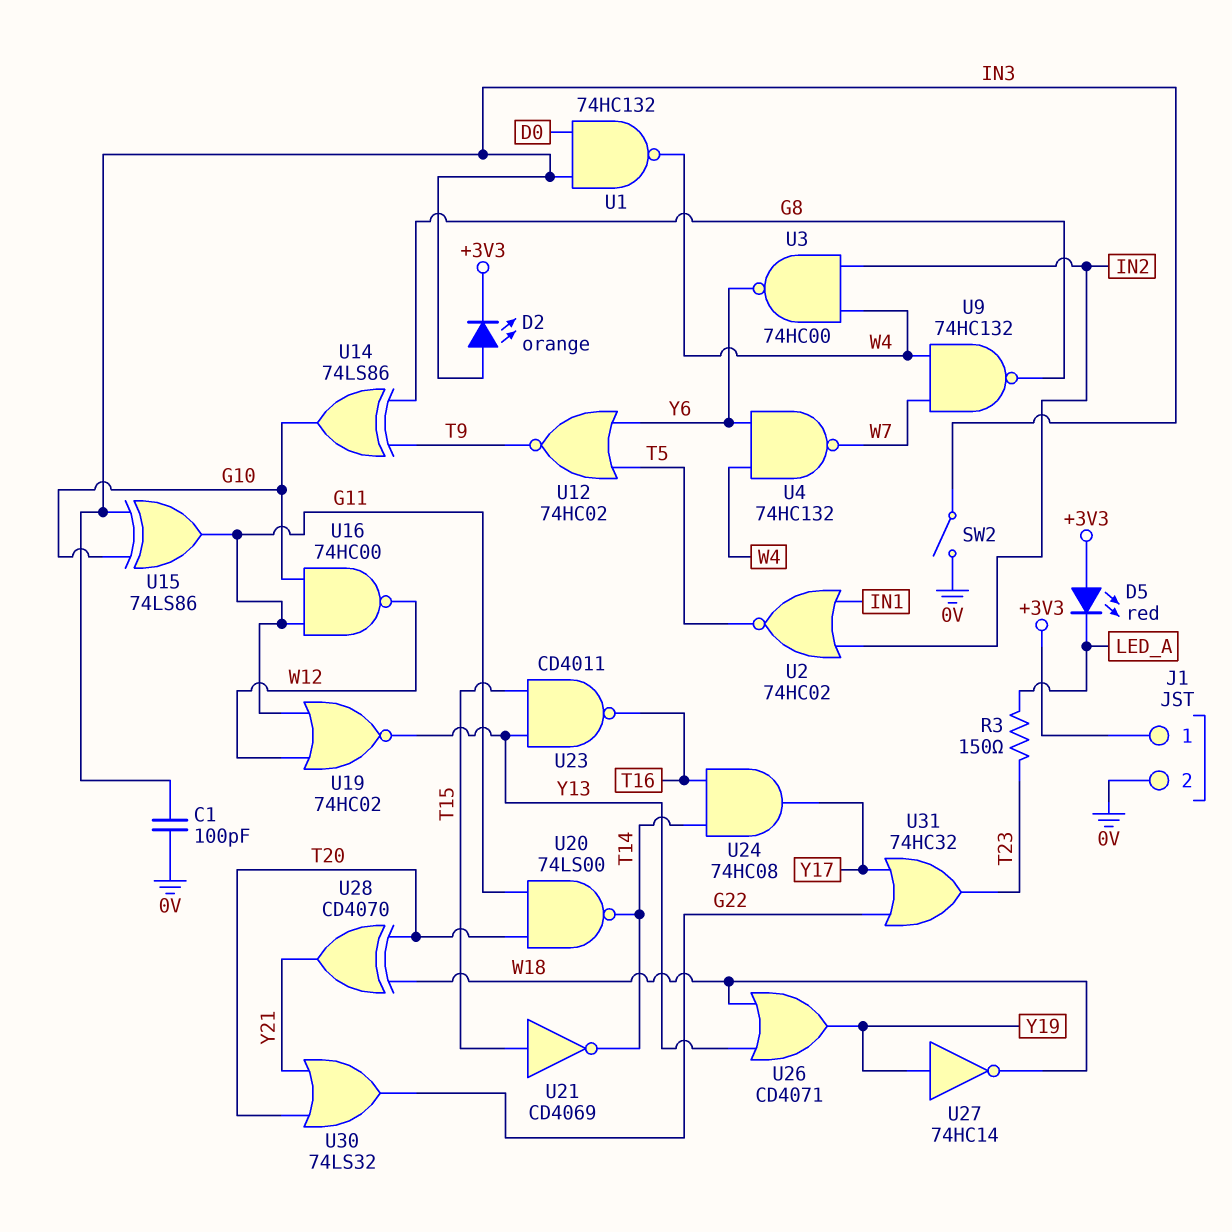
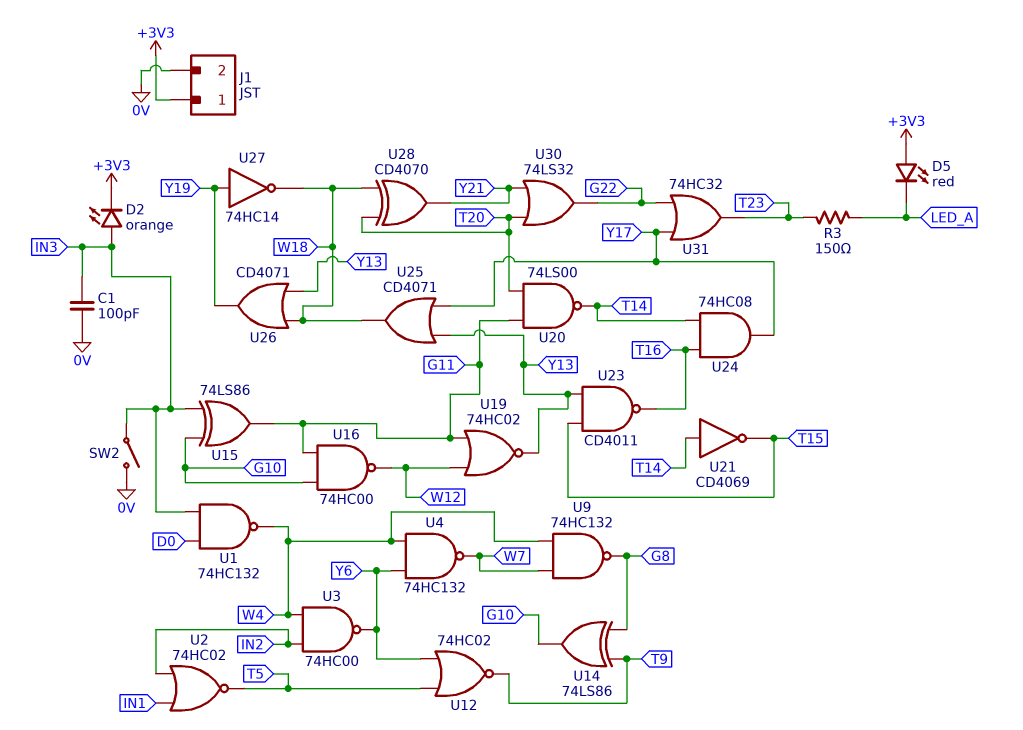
U21: NOT CD4069 (in T15, out T14) -> NOT CD4069 (in T14, out T15)
U25: none -> OR CD4071 (in Y13, in Y17, out W18)

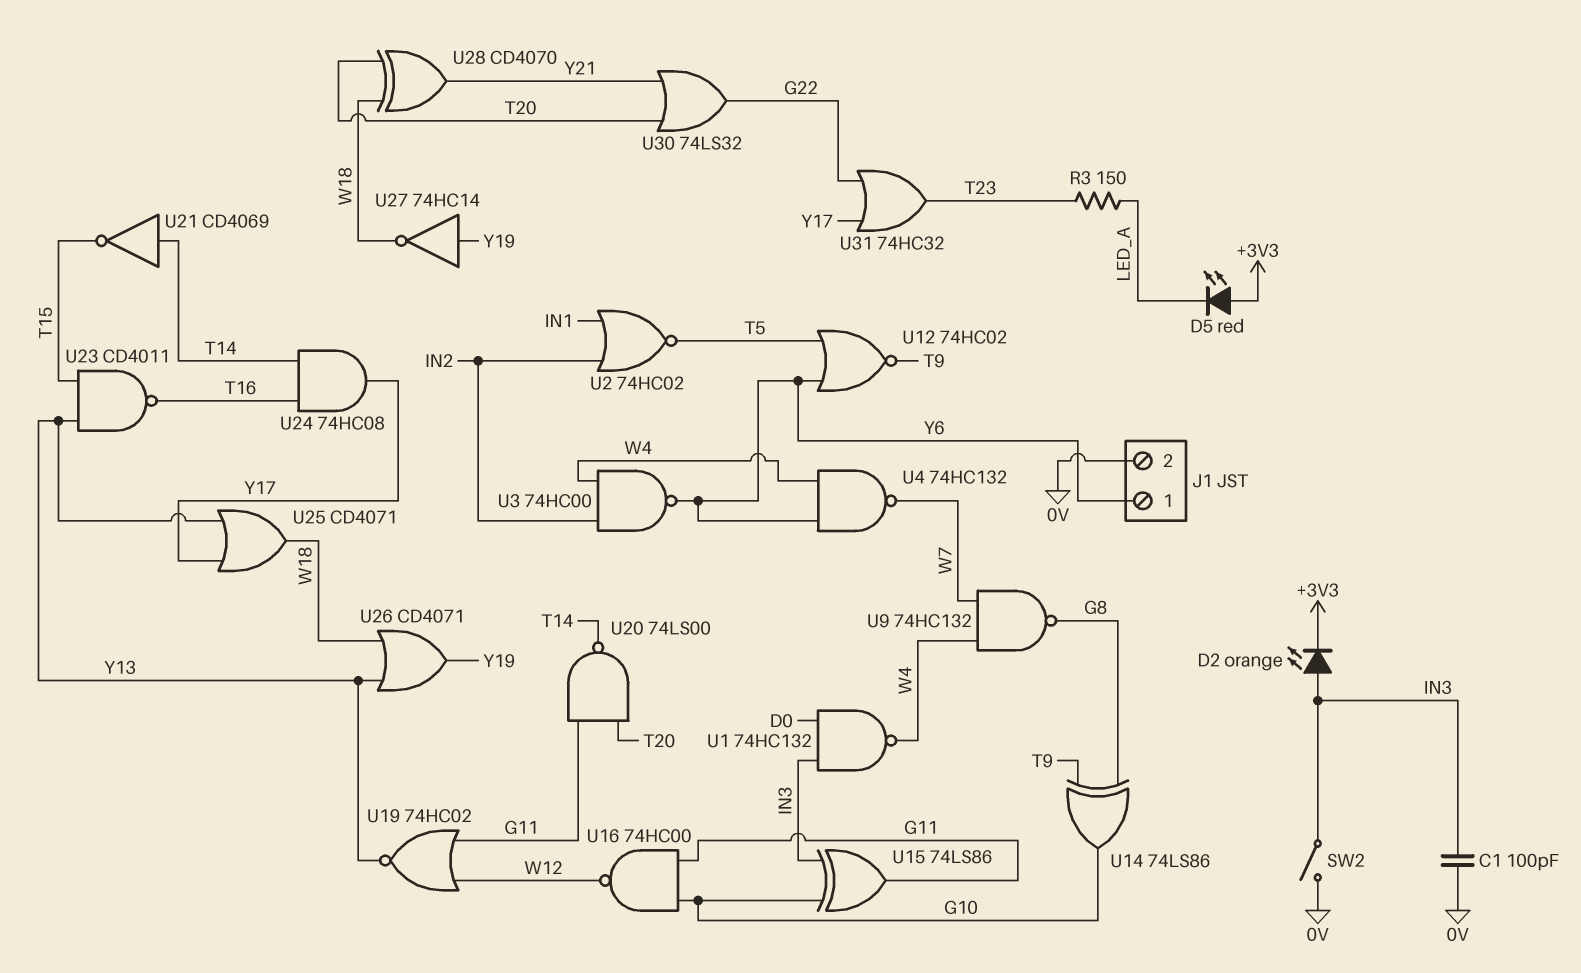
J1 pin 1: +3V3 -> Y6

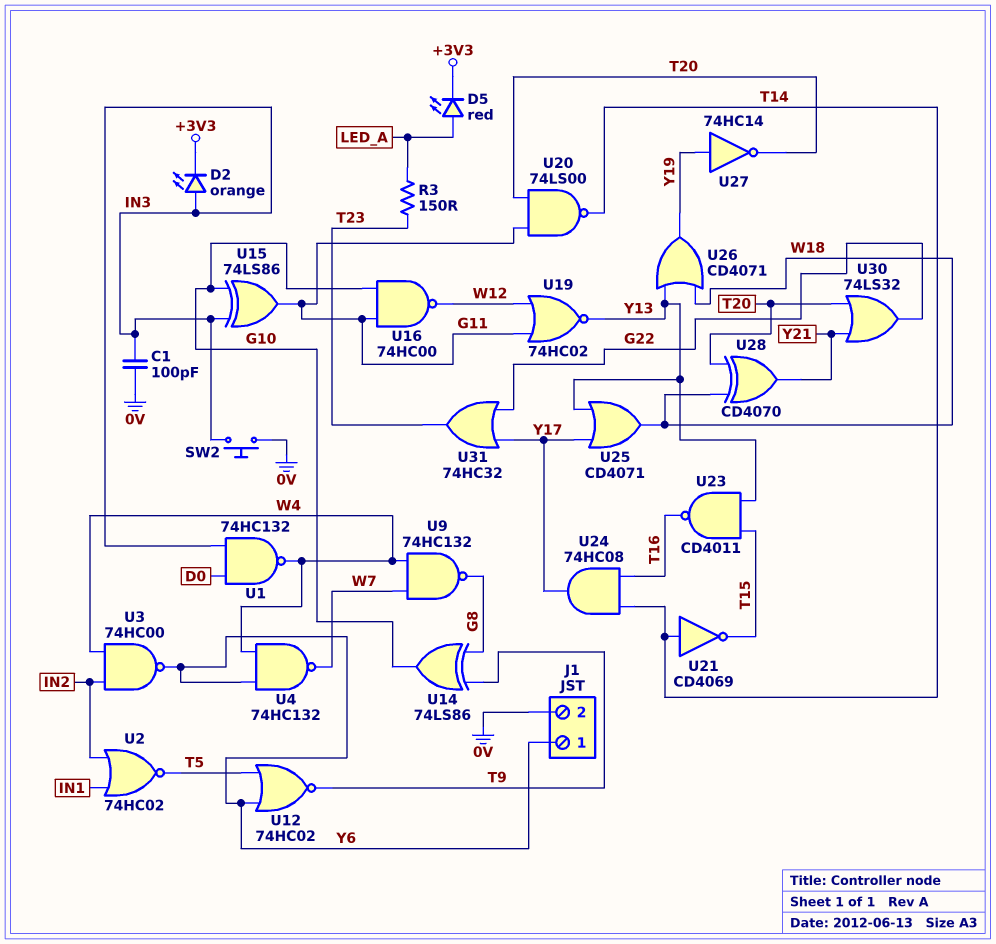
D5: LED red (A +3V3, K LED_A) -> LED red (A LED_A, K +3V3)
SW2: switch (0V, IN3) -> button (0V, IN3)
U27: NOT 74HC14 (in Y19, out W18) -> NOT 74HC14 (in Y19, out T20)

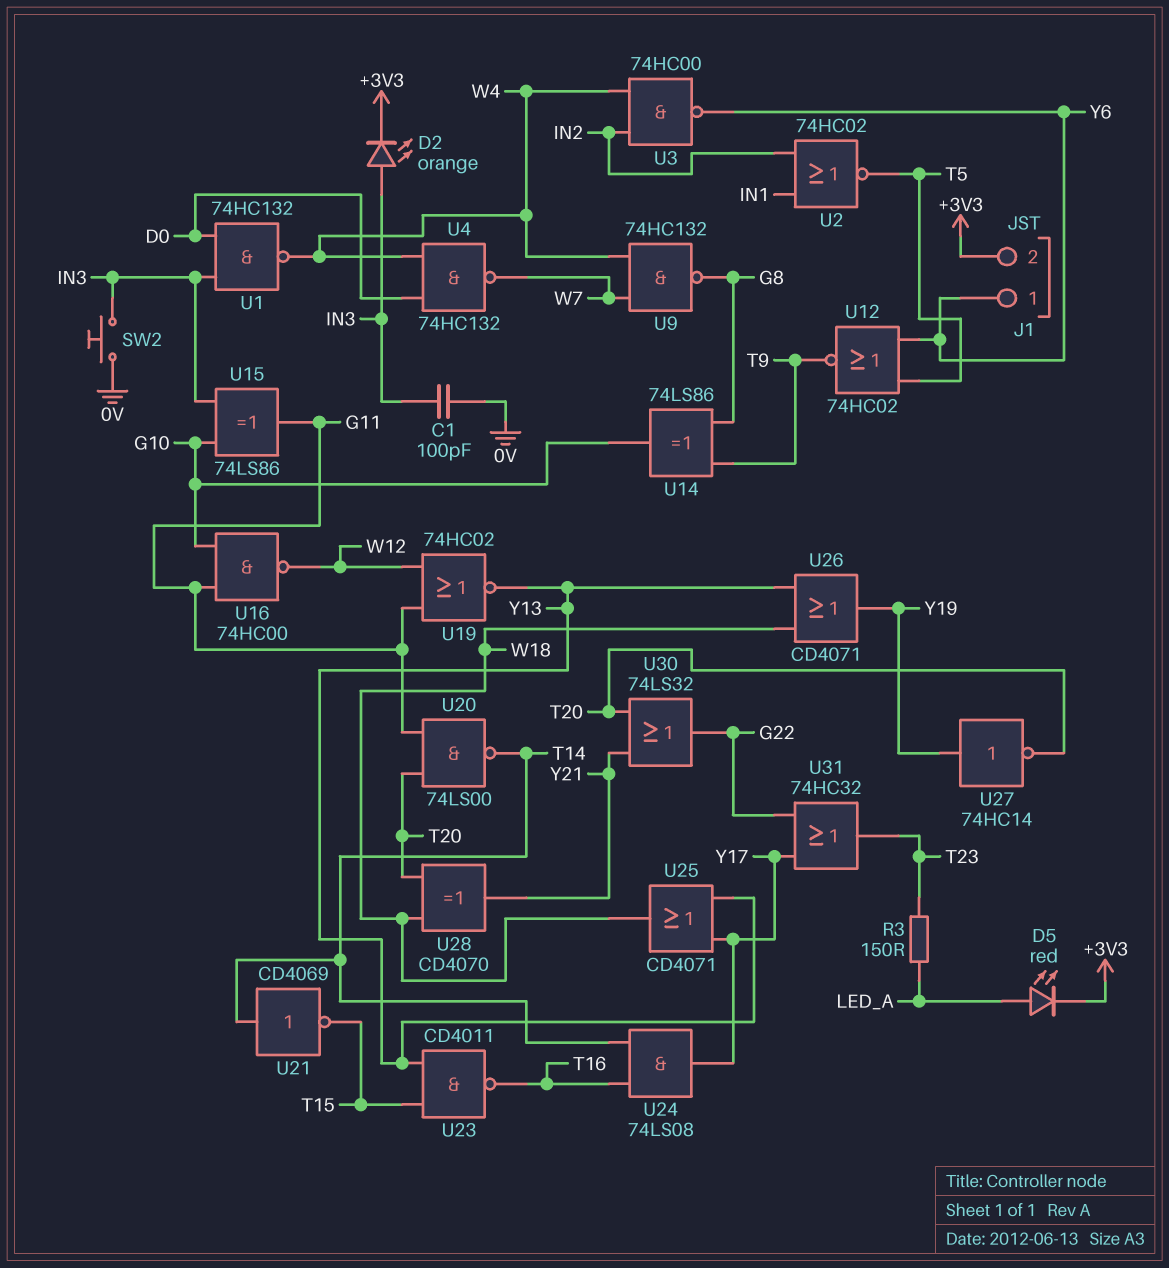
J1 pin 2: 0V -> +3V3
U4: NAND 74HC132 (in W4, in Y6, out W7) -> NAND 74HC132 (in D0, in W4, out W7)
U24: AND 74HC08 (in T14, in T16, out Y17) -> AND 74LS08 (in T14, in T16, out Y17)

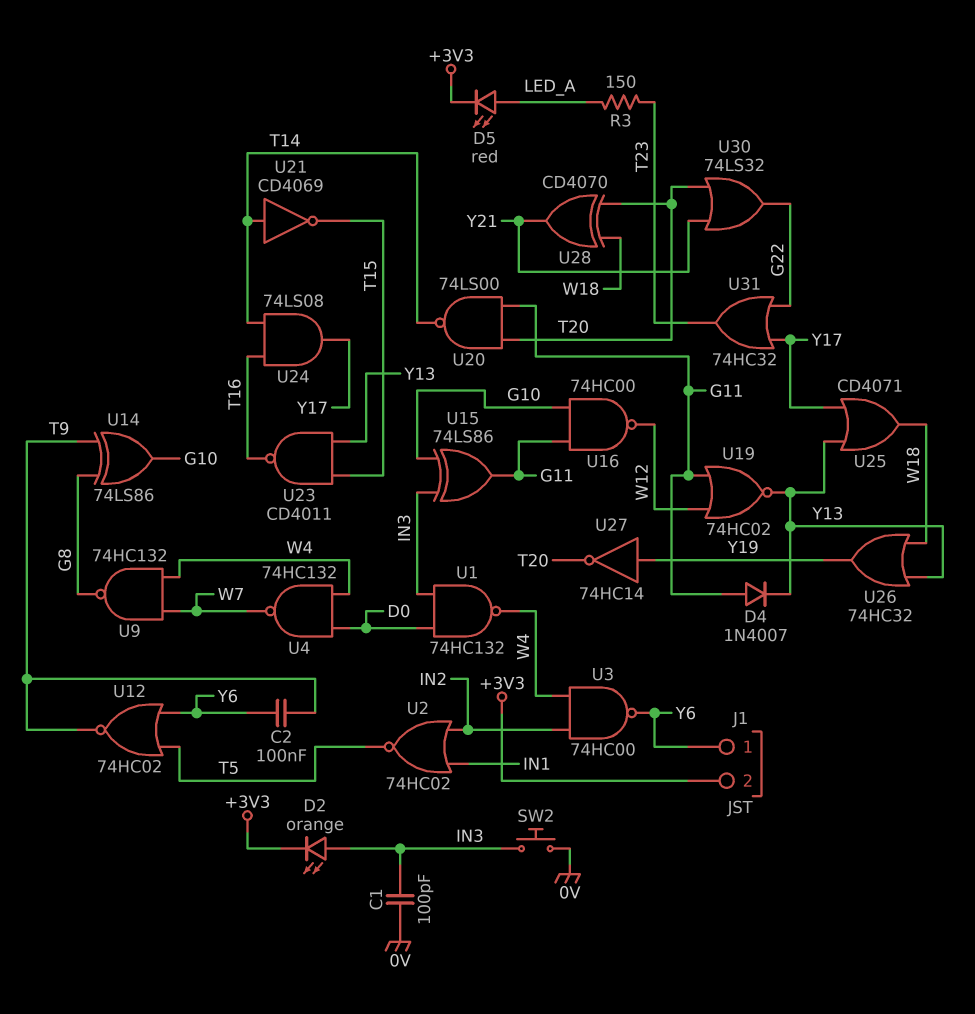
C2: none -> 100nF (T9, Y6)
D4: none -> diode 1N4007 (A G11, K Y13)
U26: OR CD4071 (in W18, in Y13, out Y19) -> OR 74HC32 (in W18, in Y13, out Y19)

